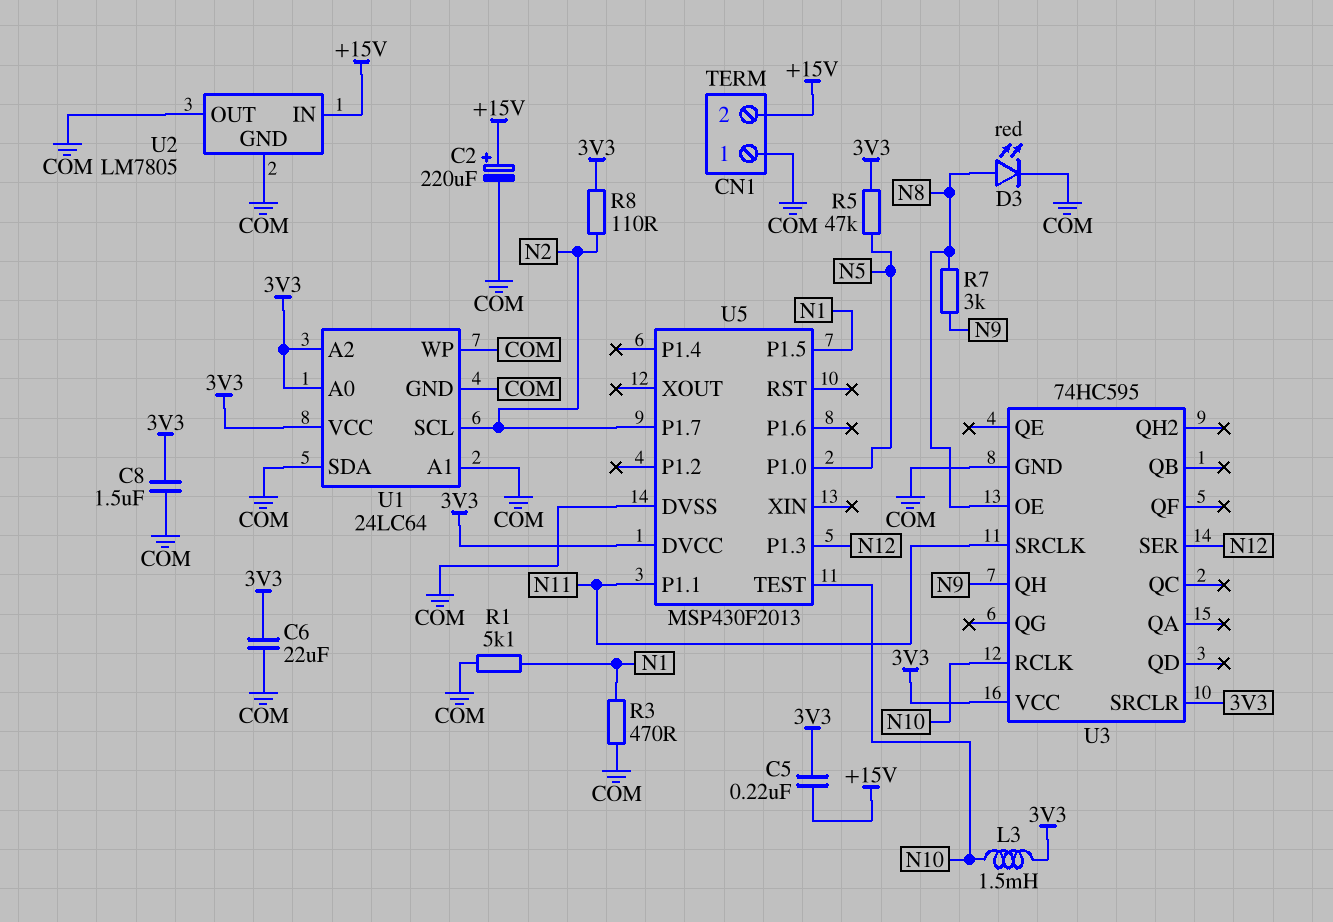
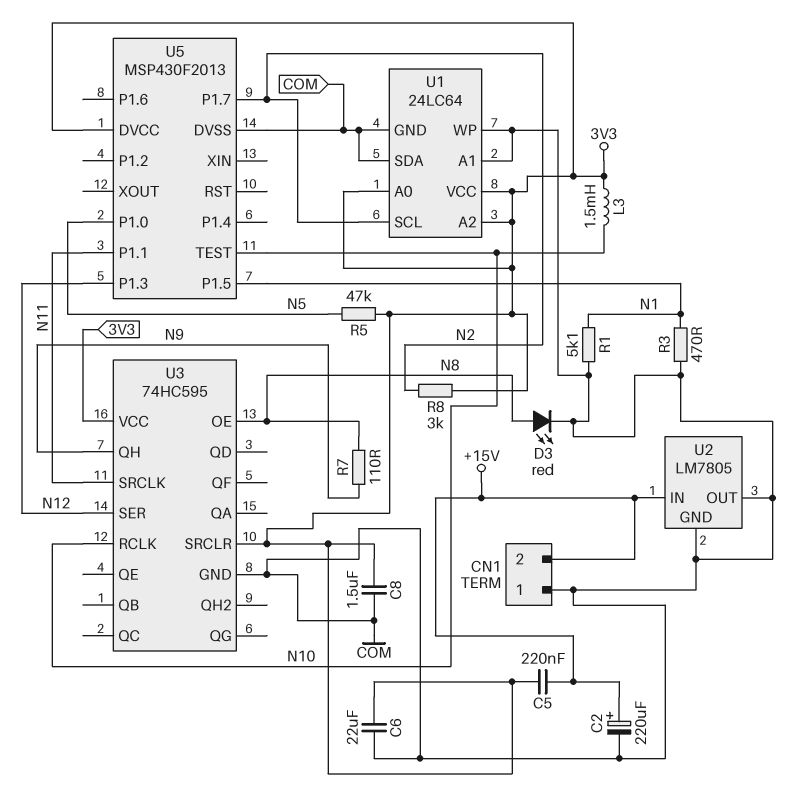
R7: 3k (N8, N9) -> 110 (N8, N9)
R8: 110 (3V3, N2) -> 3k (3V3, N2)

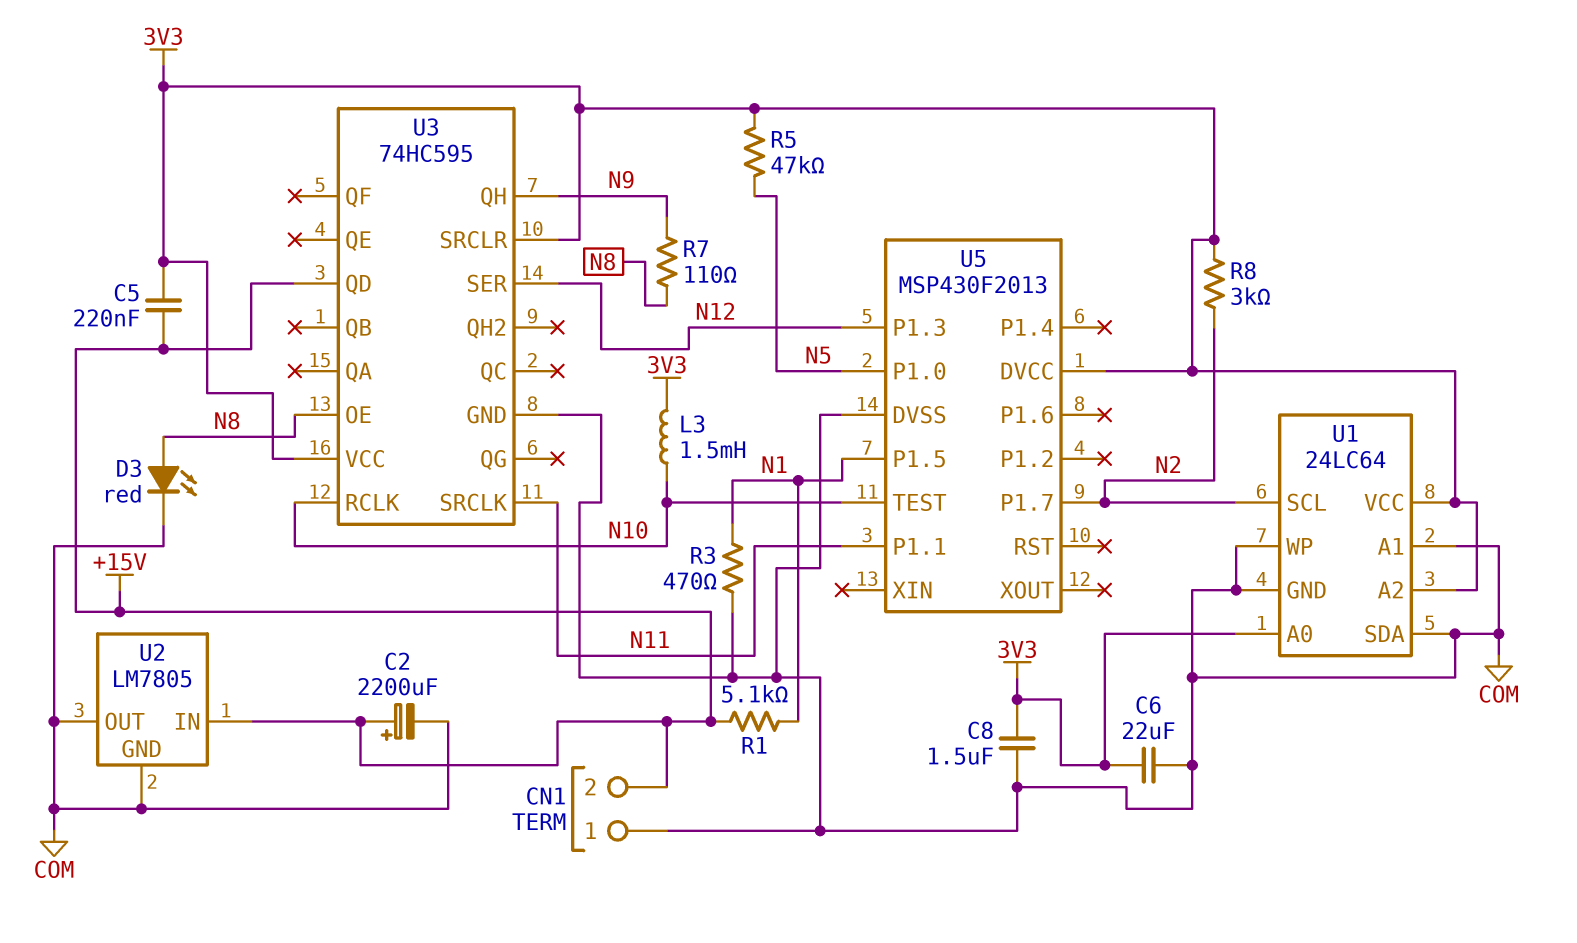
C2: 220uF (plus +15V, minus COM) -> 2200uF (plus +15V, minus COM)
R1: 5.1k (COM, N1) -> 5.1k (+15V, N1)
U3 pin QD: none -> +15V

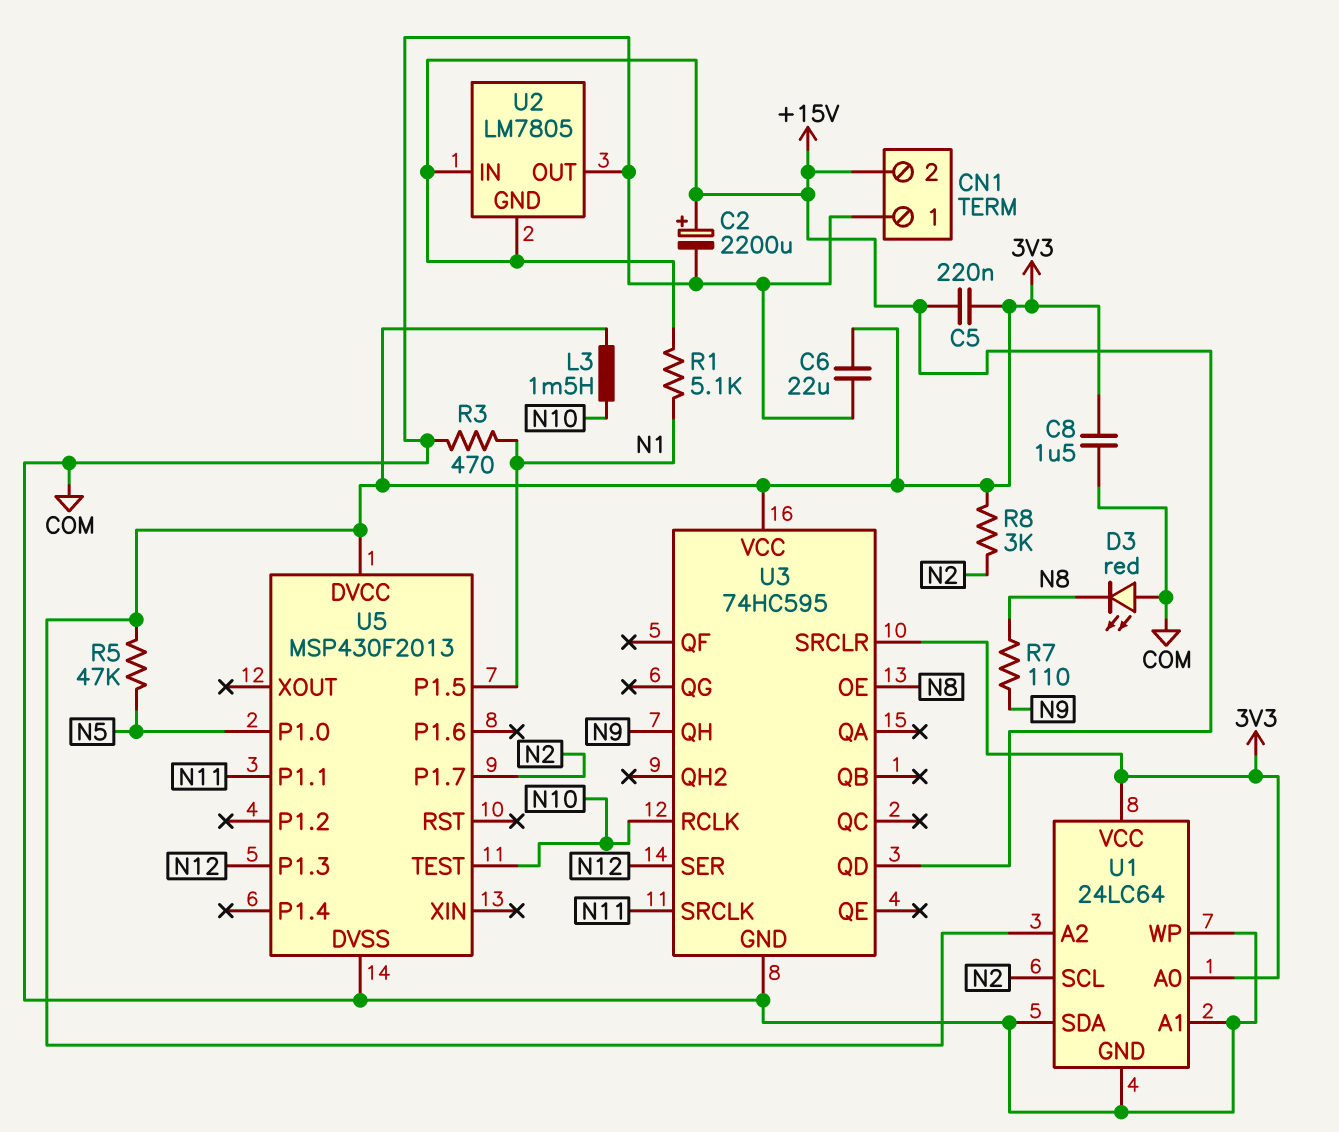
D3: LED red (A N8, K COM) -> LED red (A COM, K N8)
U2 pin GND: COM -> +15V

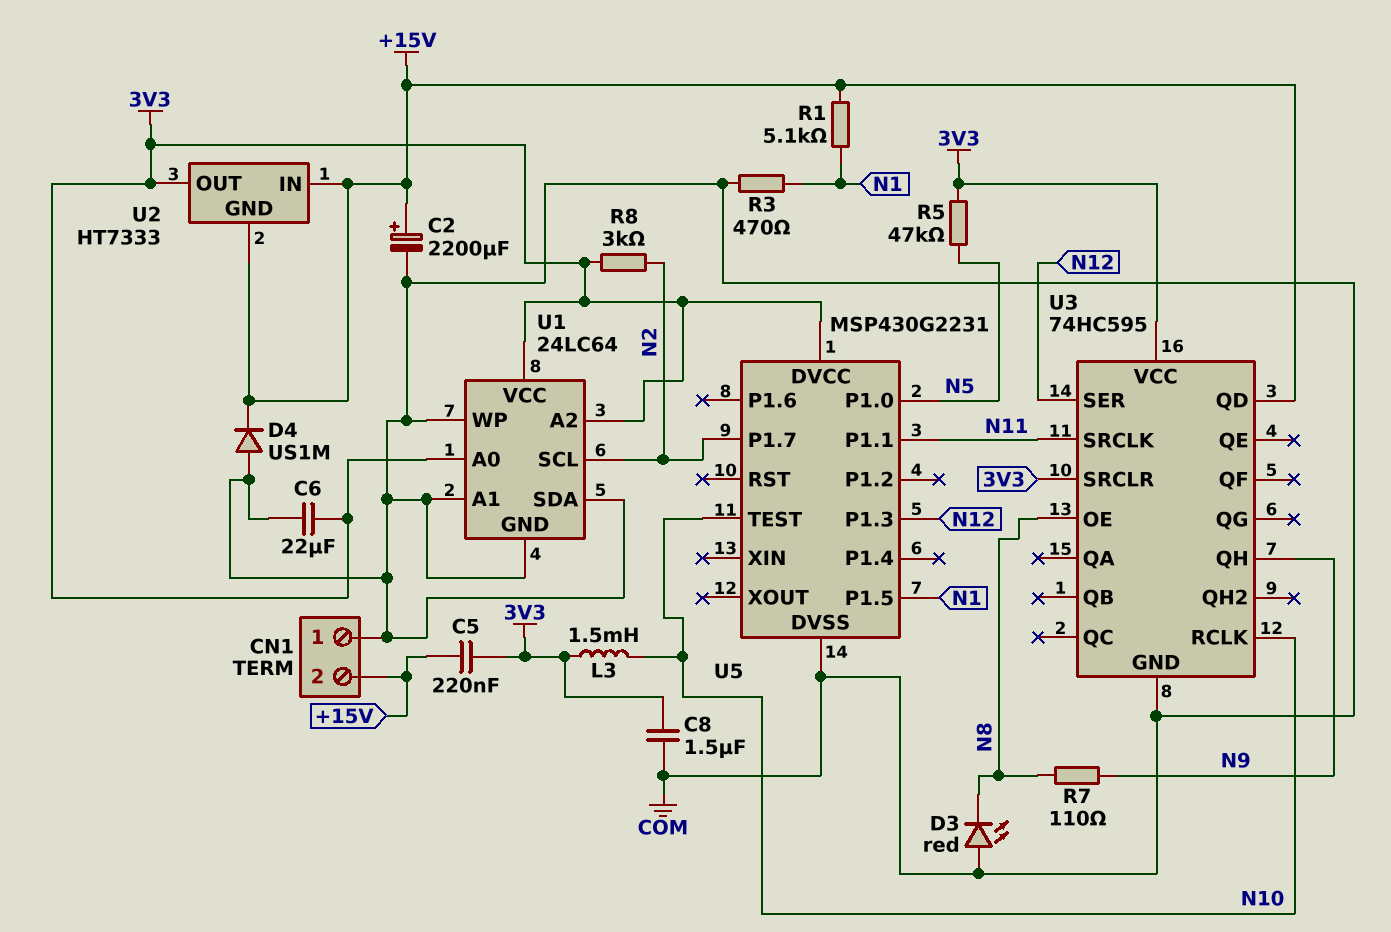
D4: none -> diode US1M (A COM, K +15V)
U2: LM7805 -> HT7333
U2 pin OUT: COM -> 3V3
U5: MSP430F2013 -> MSP430G2231

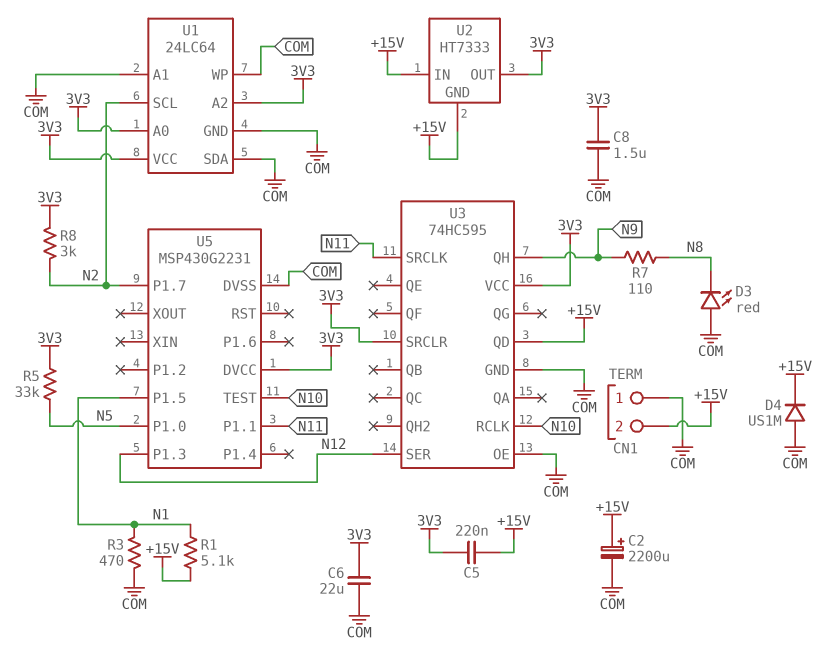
L3: 1.5mH (3V3, N10) -> none
R5: 47k (3V3, N5) -> 33k (3V3, N5)
U3 pin OE: N8 -> COM

